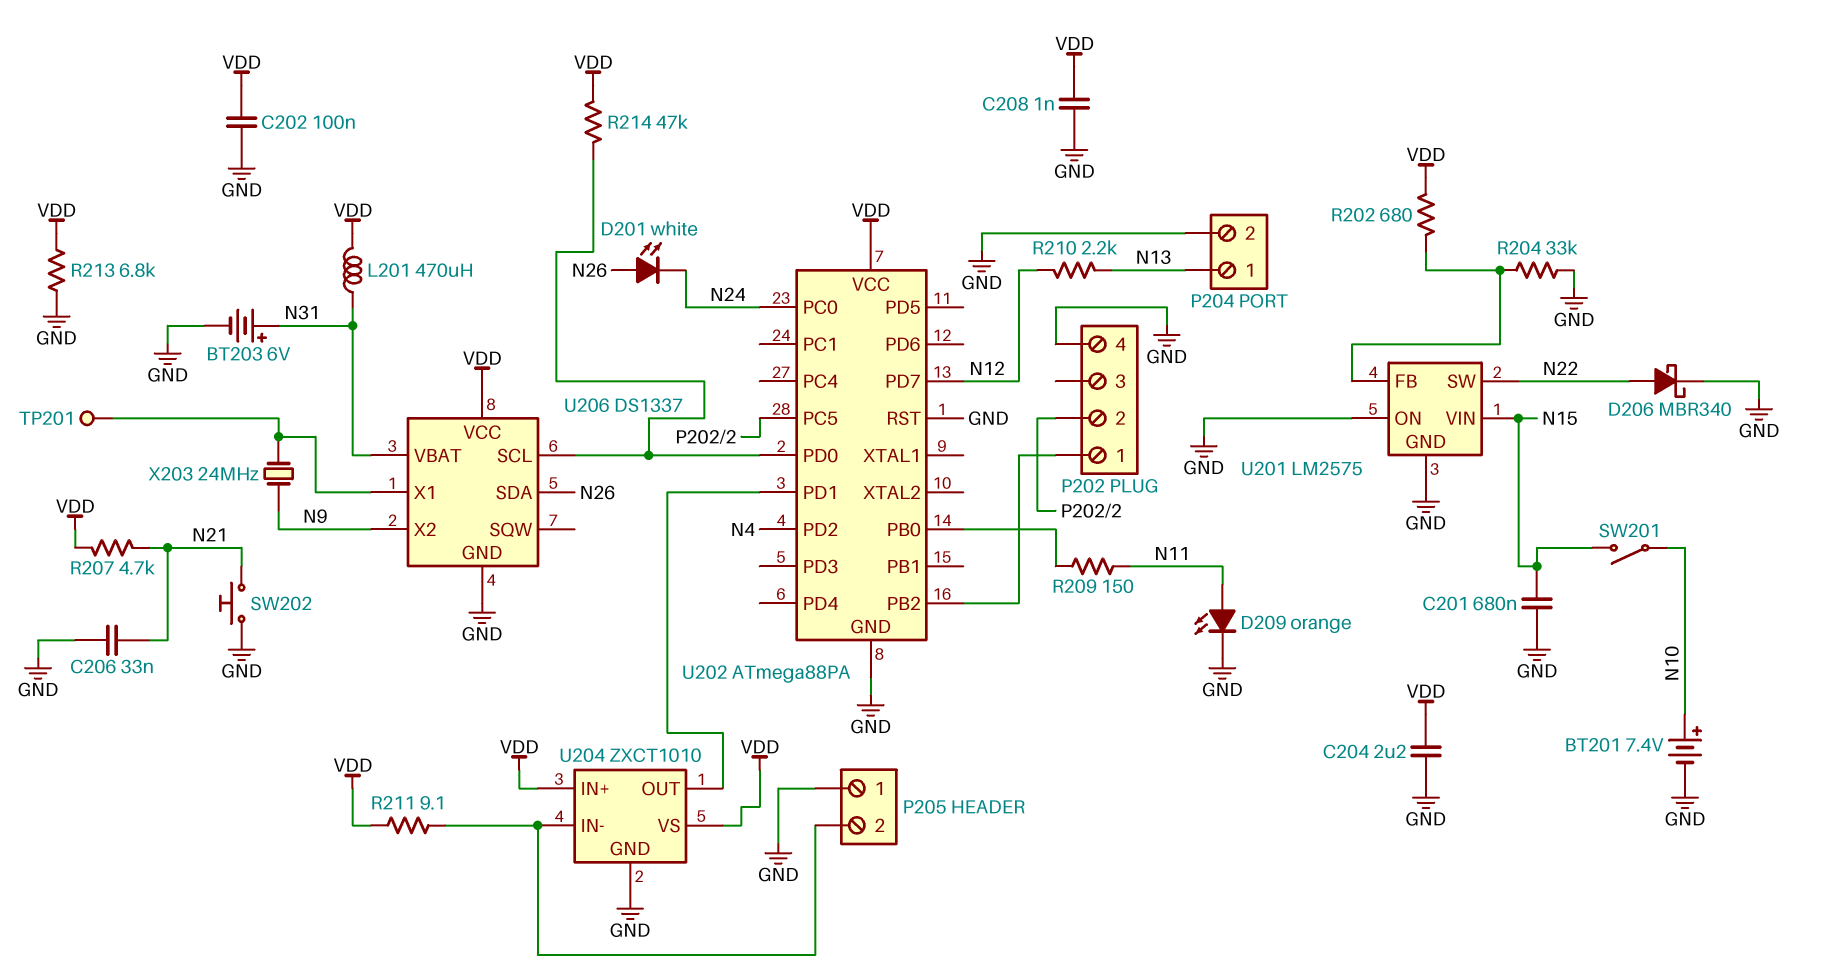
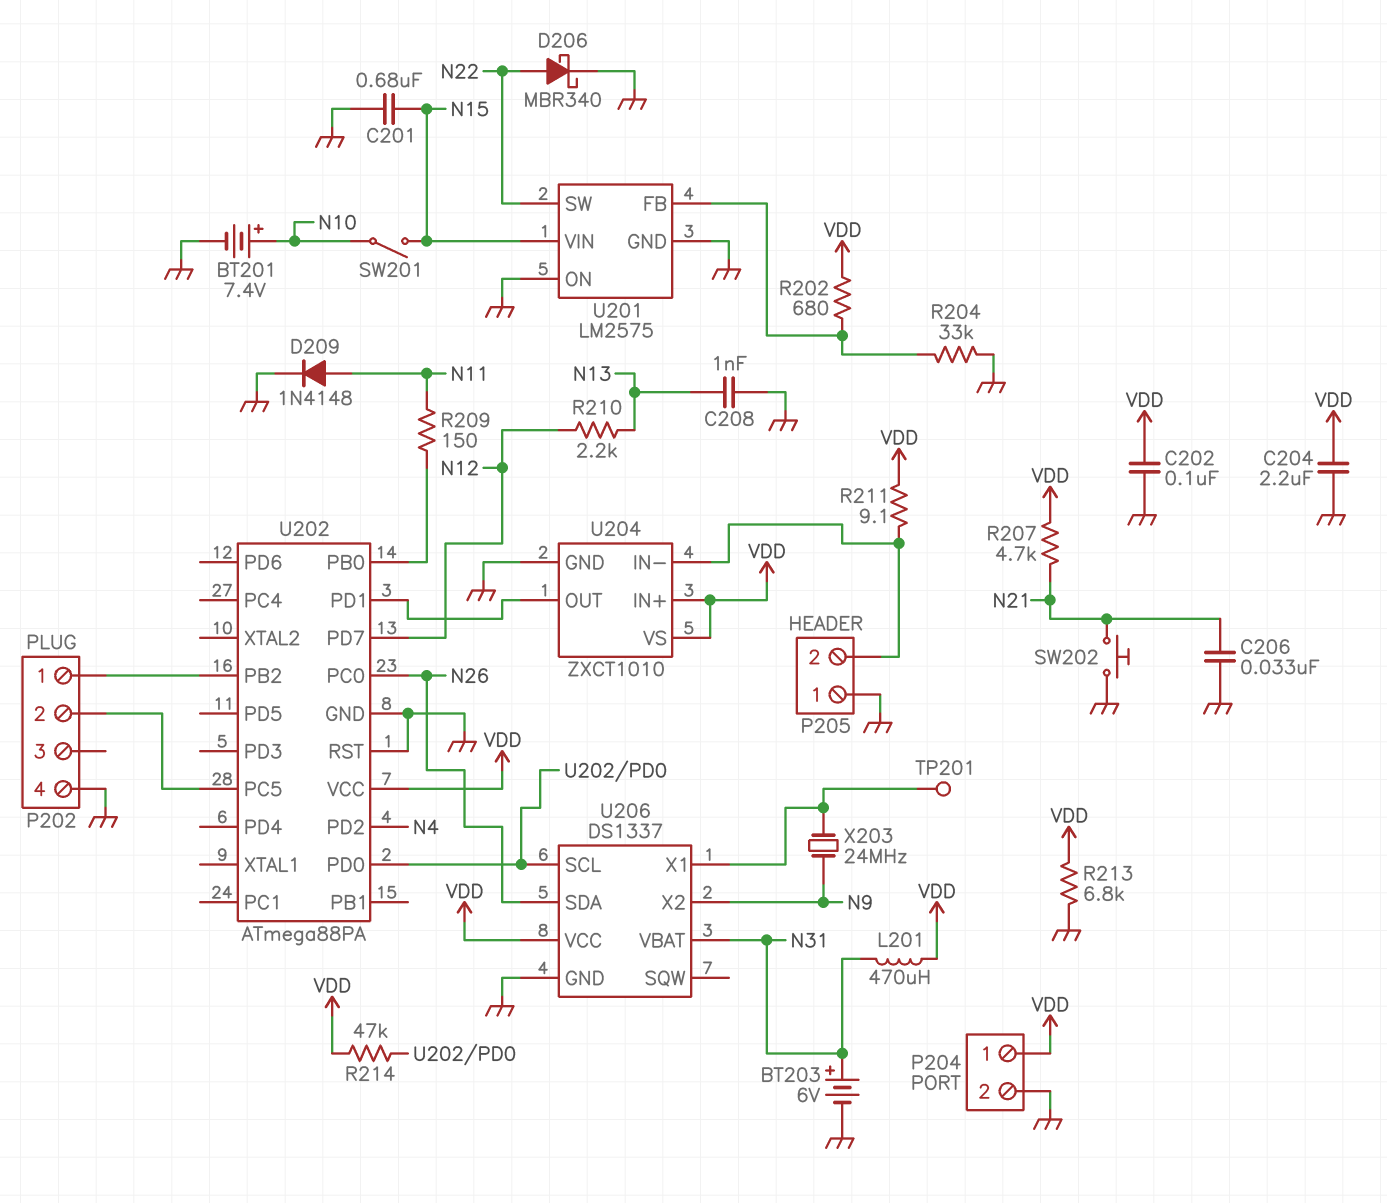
C208: 1nF (GND, VDD) -> 1nF (GND, N13)
D201: LED white (A N26, K N24) -> none
D209: LED orange (A N11, K GND) -> diode 1N4148 (A N11, K GND)
P204 pin 1: N13 -> VDD
U202 pin PC0: N24 -> N26

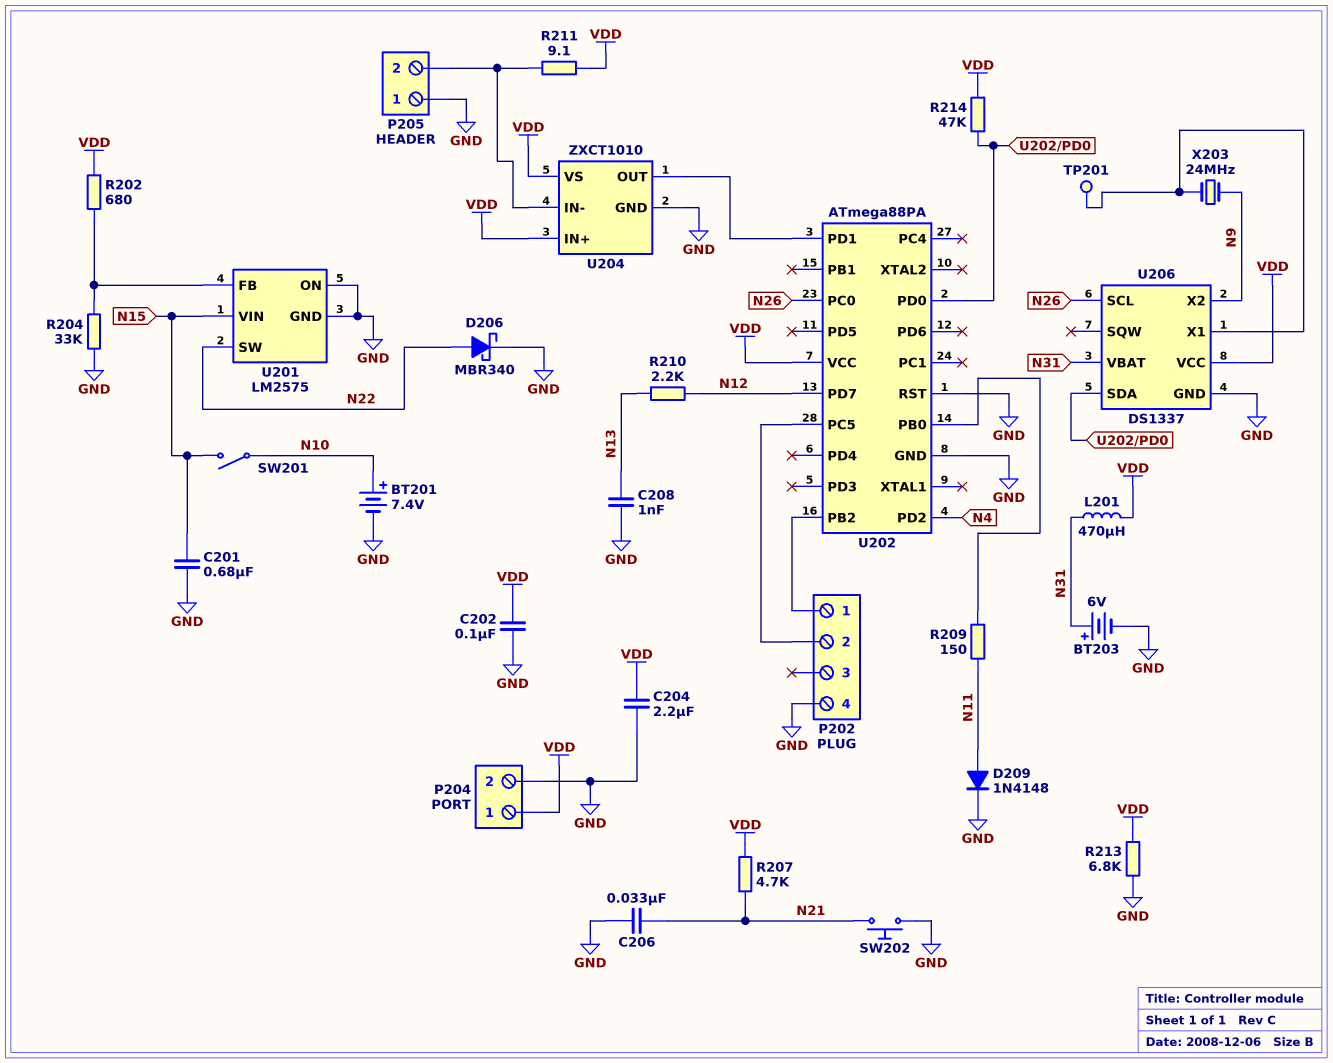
U206 pin SCL: U202/PD0 -> N26
U206 pin SDA: N26 -> U202/PD0

